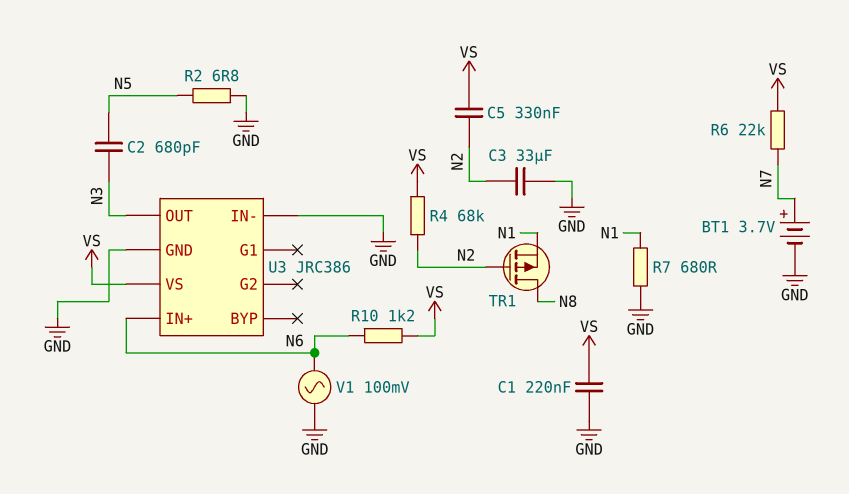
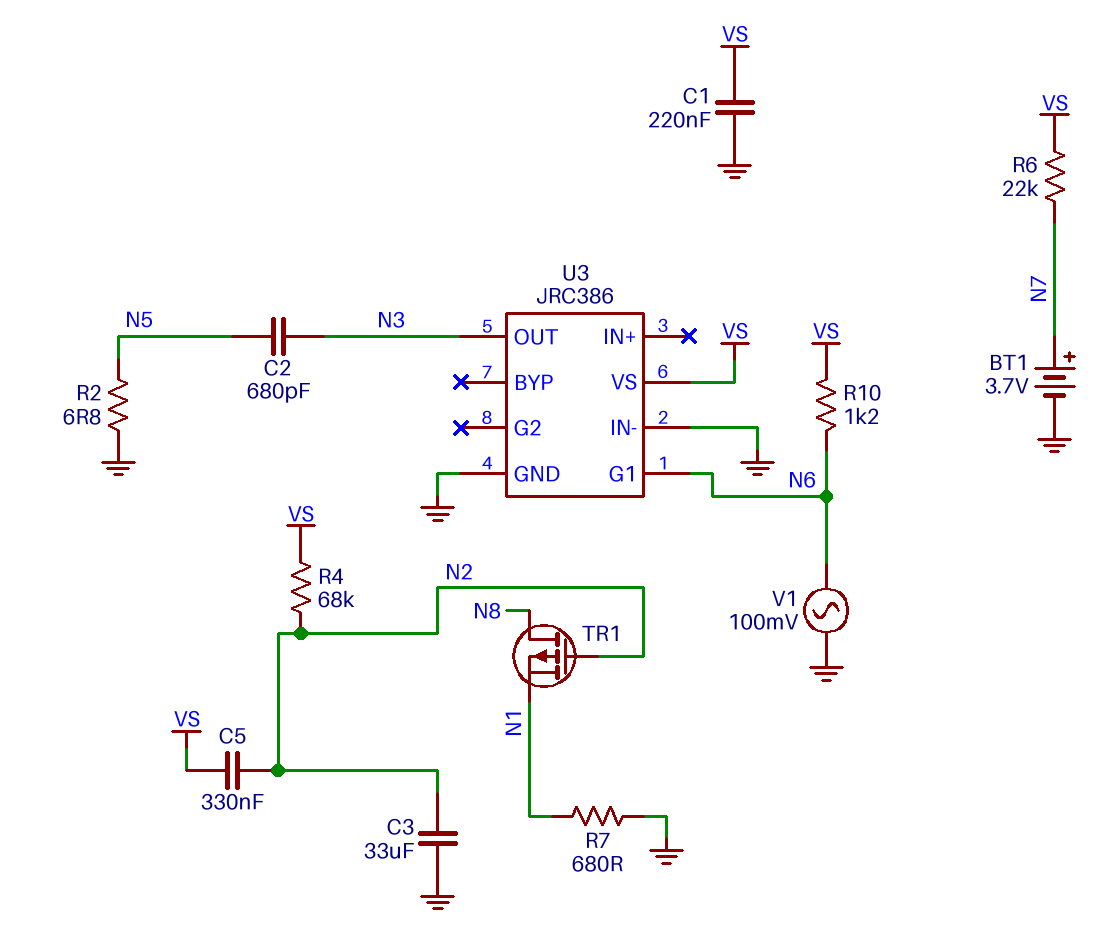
U3 pin G1: none -> N6
U3 pin IN+: N6 -> none

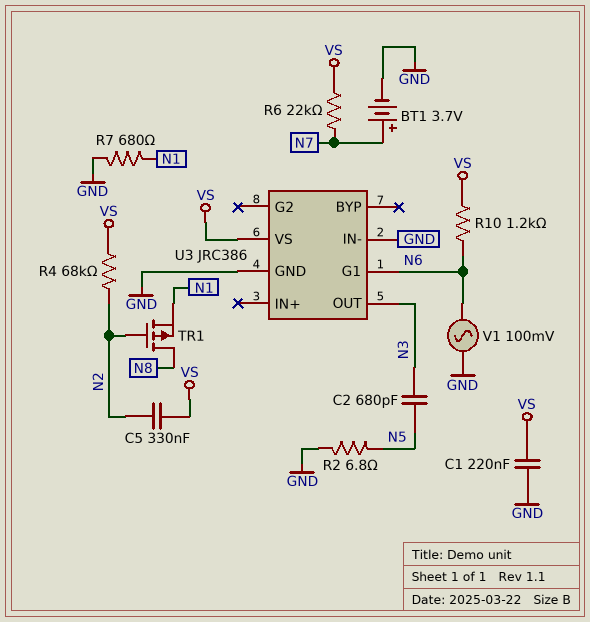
C3: 33uF (GND, N2) -> none

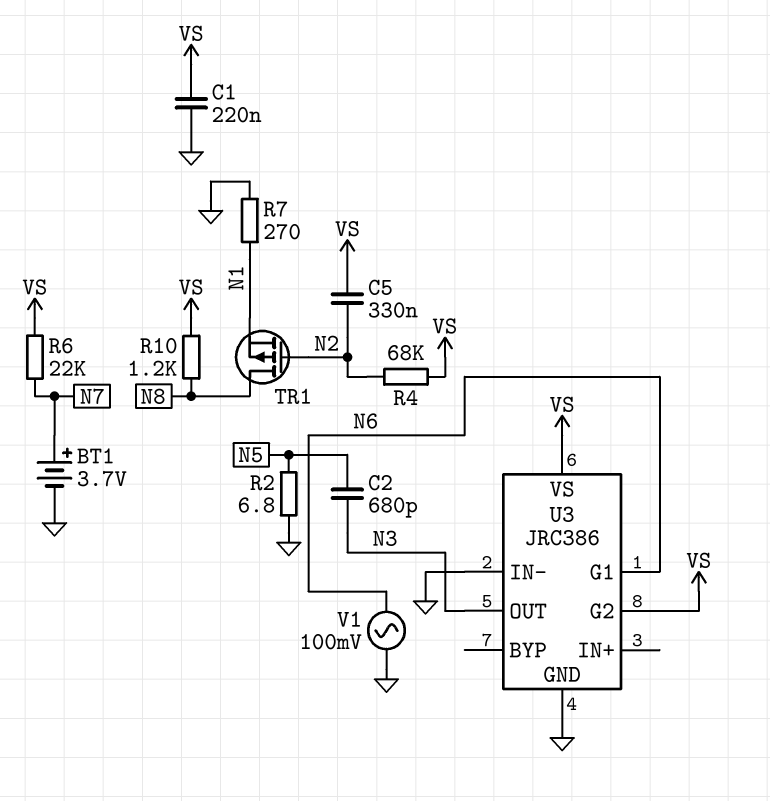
R7: 680 (GND, N1) -> 270 (GND, N1)
R10: 1.2k (N6, VS) -> 1.2k (N8, VS)
U3 pin G2: none -> VS

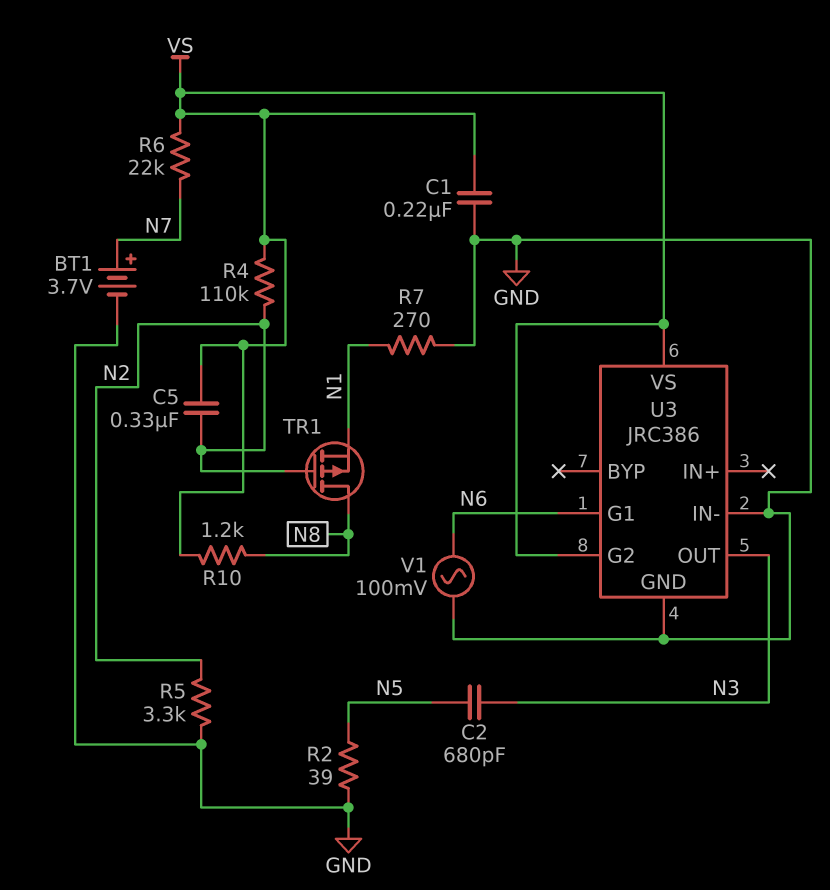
R2: 6.8 (GND, N5) -> 39 (GND, N5)
R4: 68k (N2, VS) -> 110k (N2, VS)
R5: none -> 3.3k (GND, N2)

